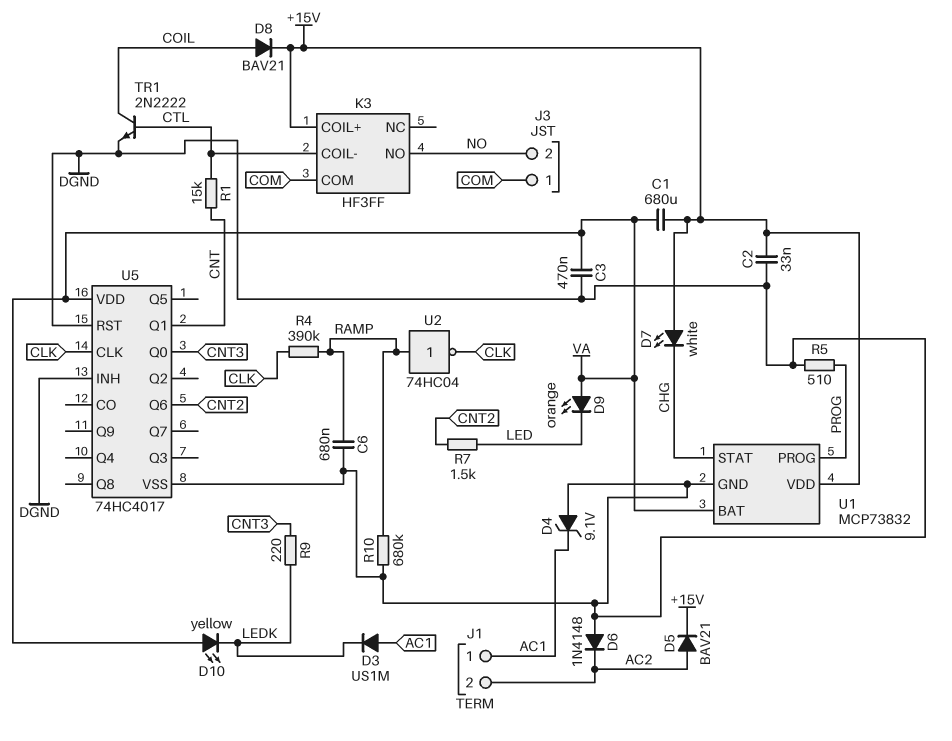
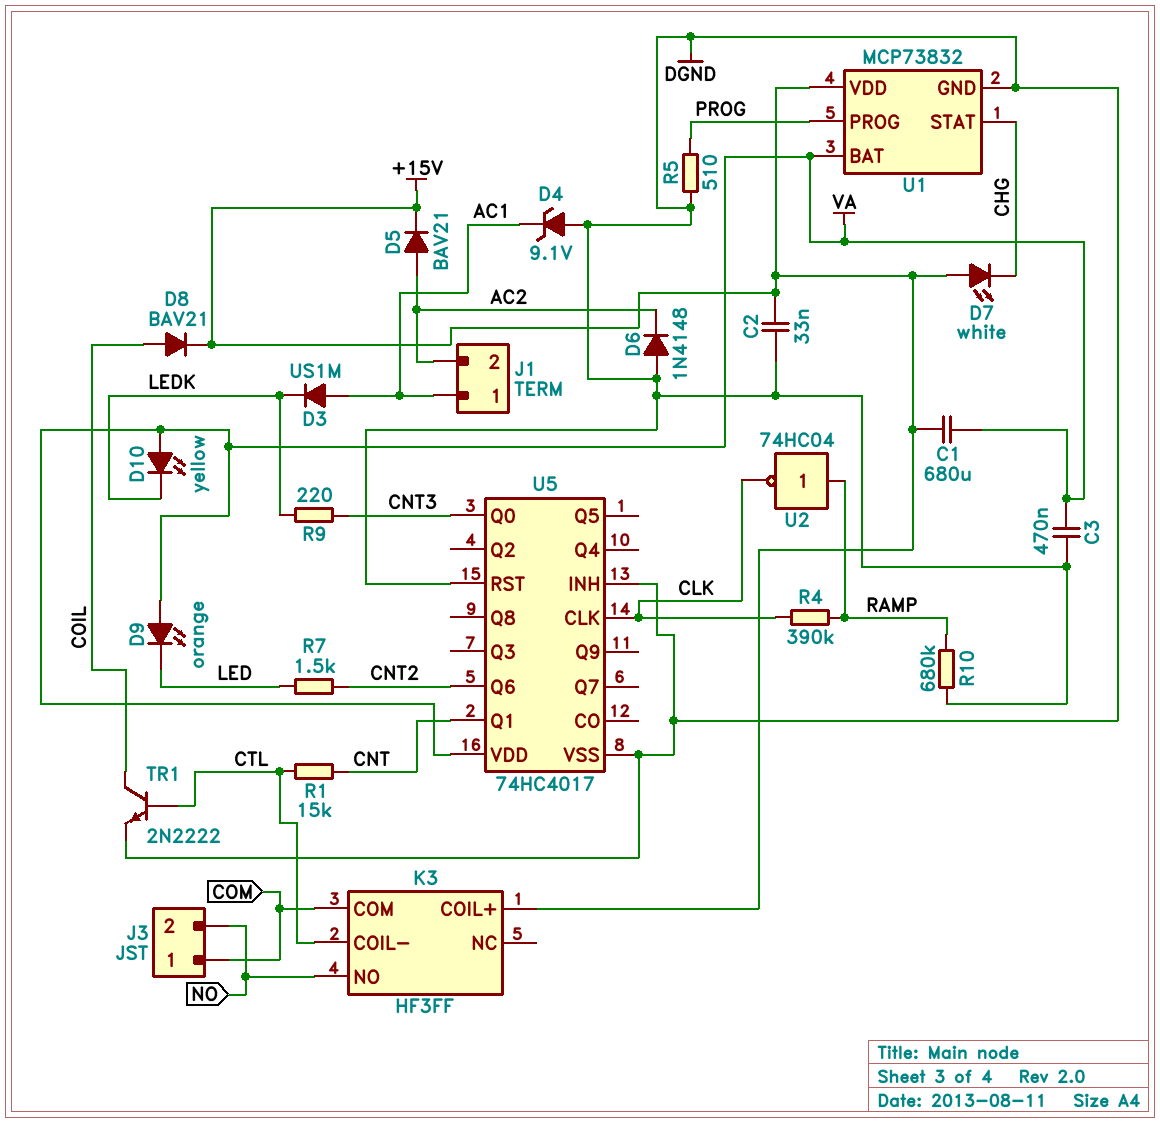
C6: 680nF (DGND, RAMP) -> none

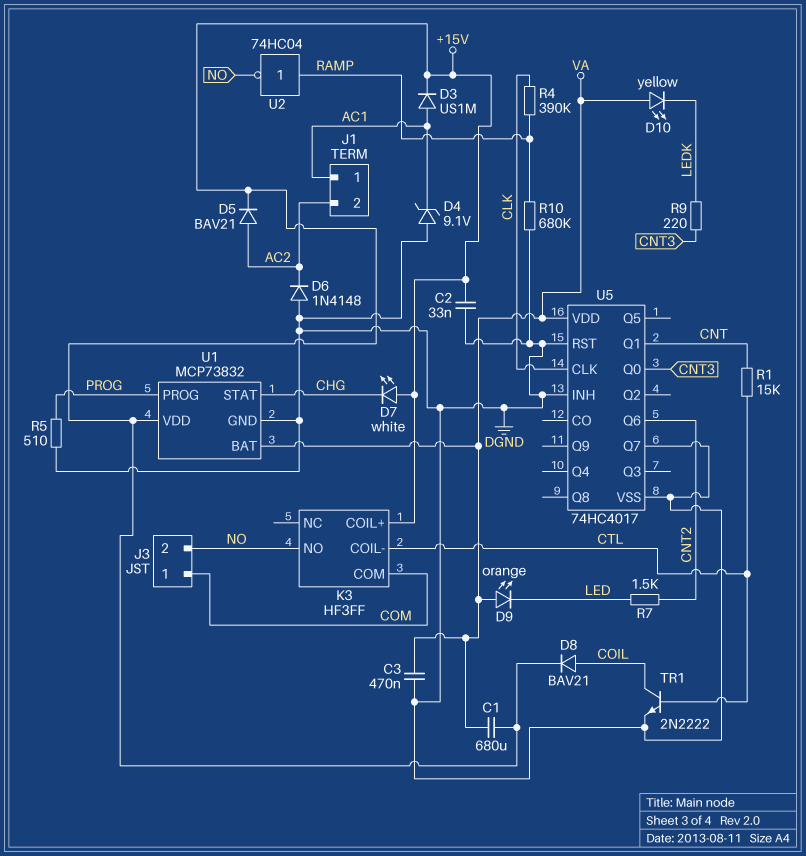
D3: diode US1M (A AC1, K LEDK) -> diode US1M (A AC1, K +15V)
U2: NOT 74HC04 (in RAMP, out CLK) -> NOT 74HC04 (in RAMP, out NO)
U5 pin Q7: none -> DGND

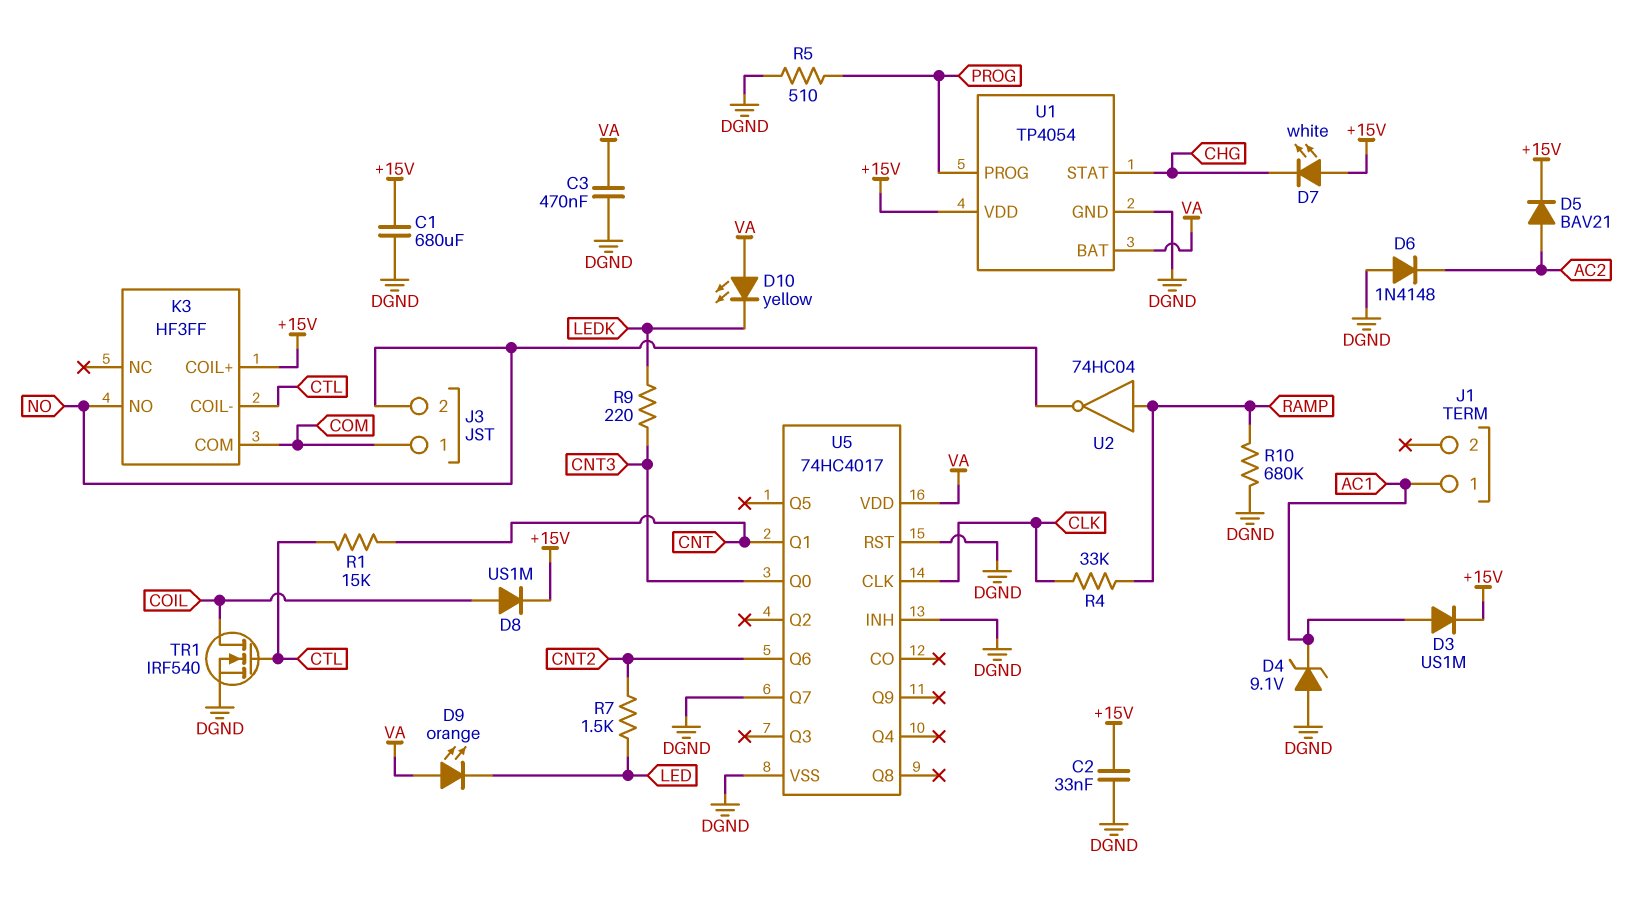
C1: 680uF (+15V, VA) -> 680uF (+15V, DGND)
D8: diode BAV21 (A COIL, K +15V) -> diode US1M (A COIL, K +15V)
J1 pin 2: AC2 -> none
R4: 390k (CLK, RAMP) -> 33k (CLK, RAMP)
TR1: NPN 2N2222 (B CTL, C COIL, E DGND) -> NMOS IRF540 (G CTL, D COIL, S DGND)
U1: MCP73832 -> TP4054

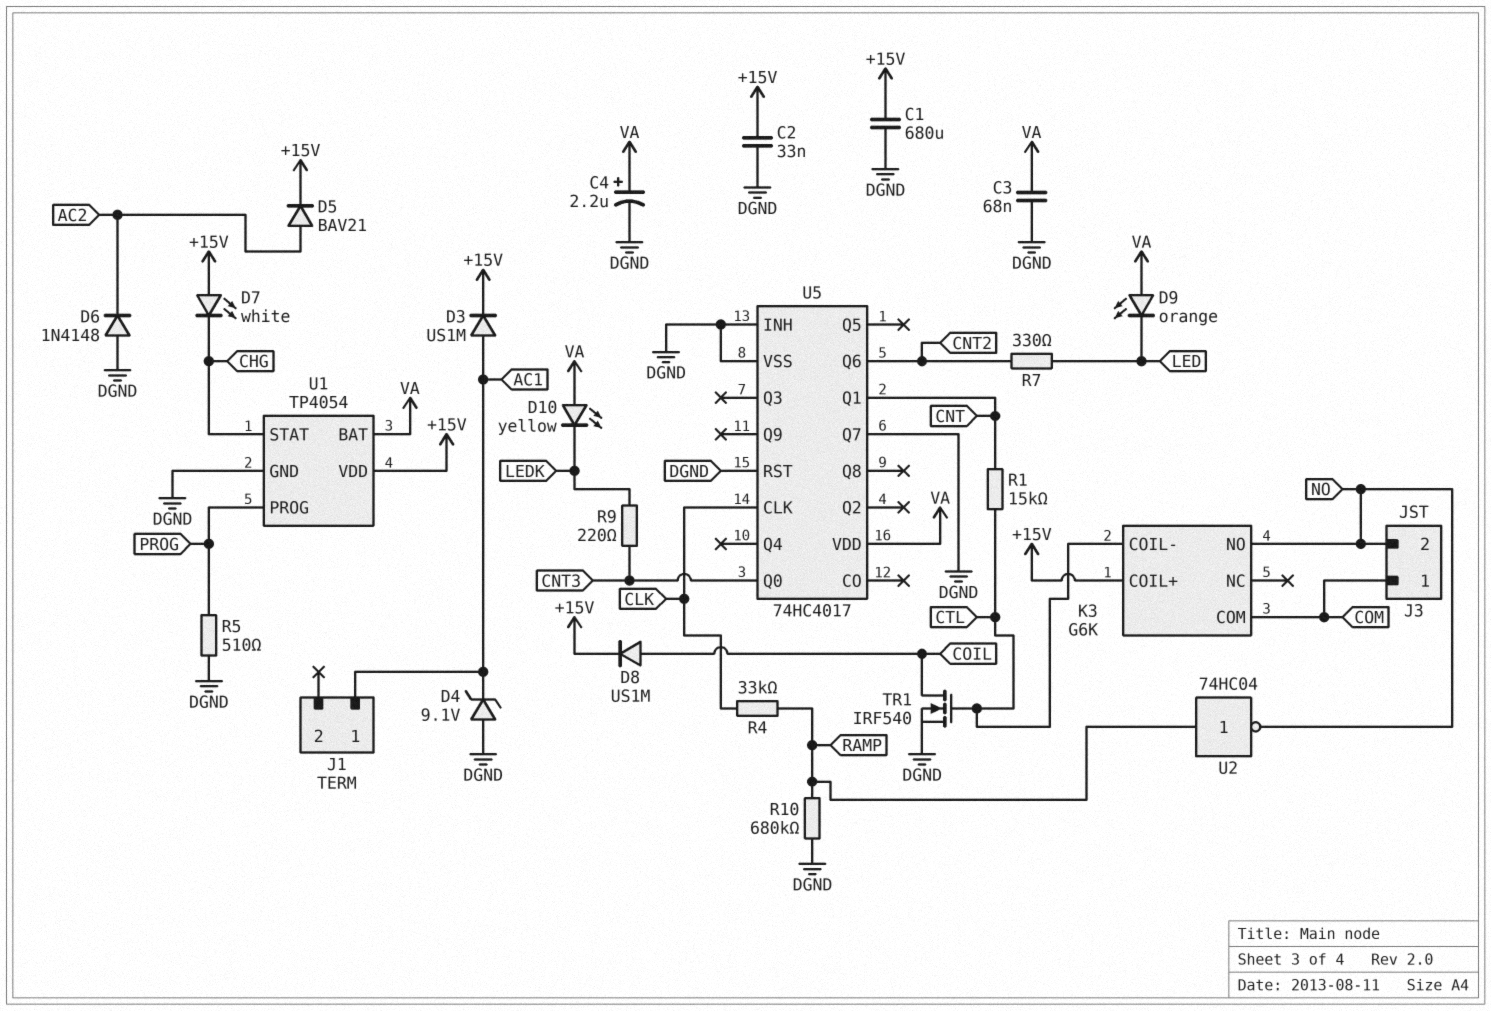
C3: 470nF (DGND, VA) -> 68nF (DGND, VA)
C4: none -> 2.2uF (plus VA, minus DGND)
K3: HF3FF -> G6K
R7: 1.5k (CNT2, LED) -> 330 (CNT2, LED)

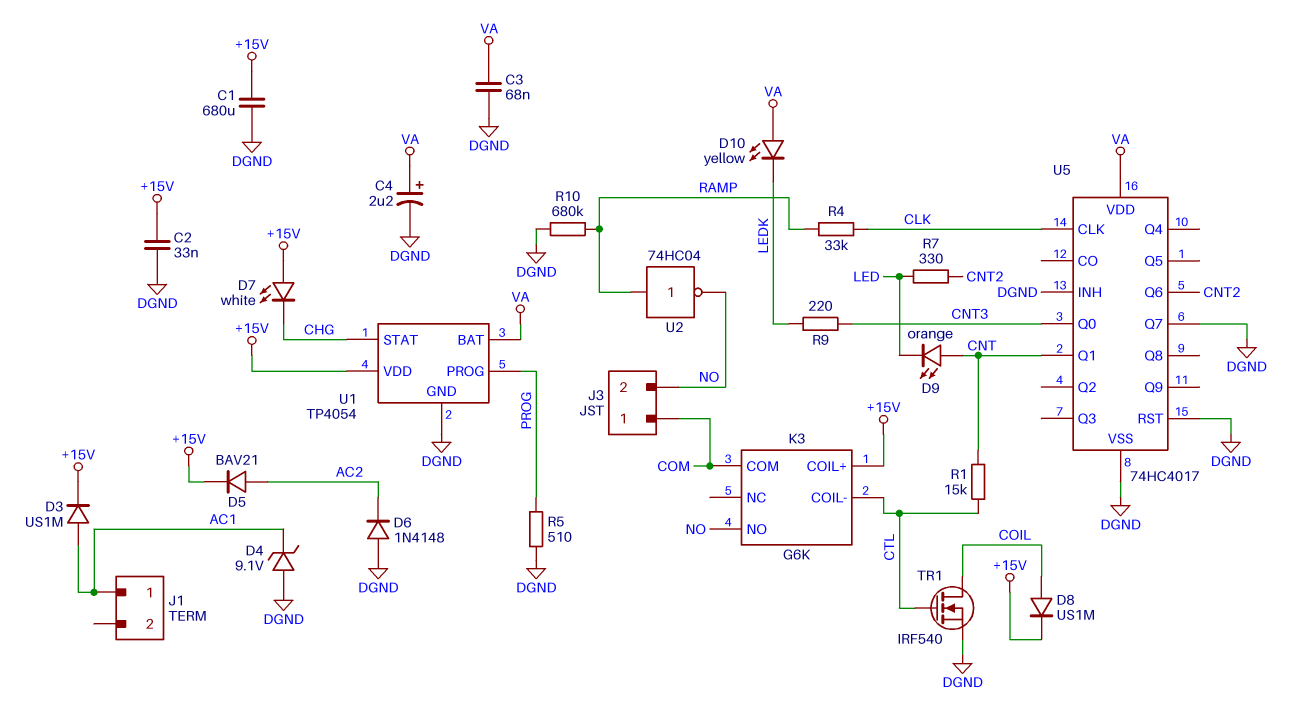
D9: LED orange (A VA, K LED) -> LED orange (A CNT, K LED)

